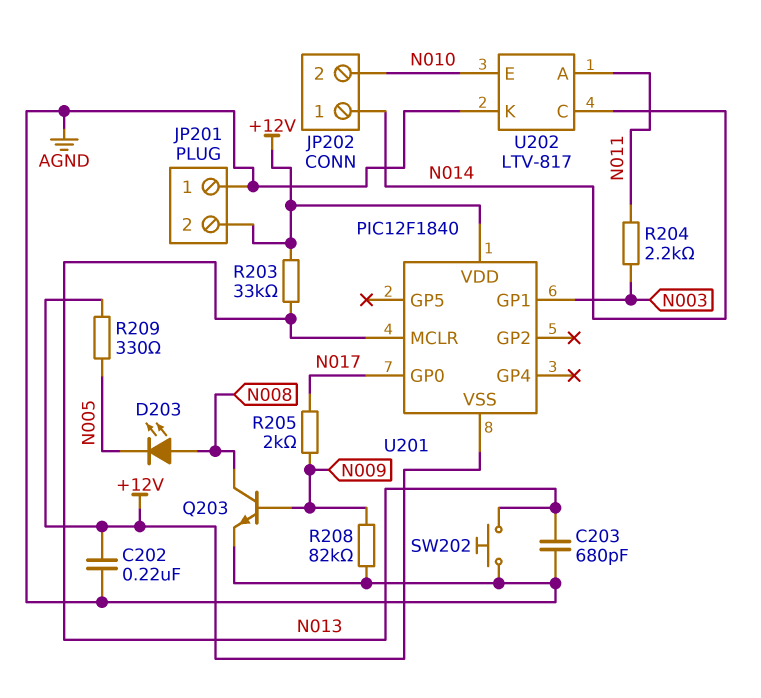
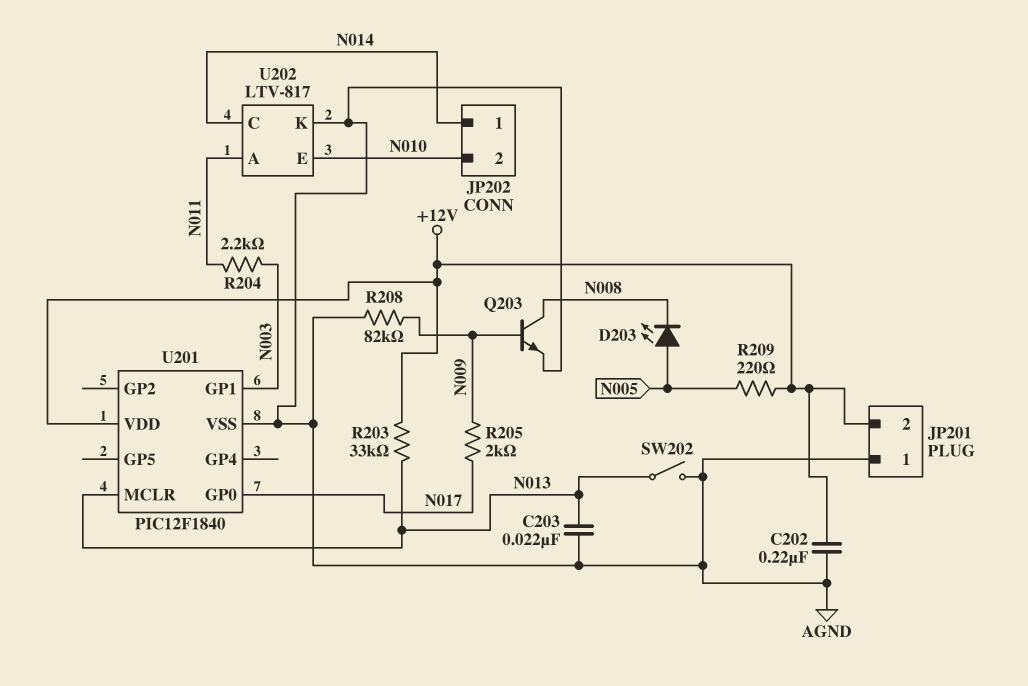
C203: 680pF (AGND, N013) -> 22nF (AGND, N013)
D203: LED (A N008, K N005) -> LED (A N005, K N008)
R209: 330 (+12V, N005) -> 220 (+12V, N005)
SW202: button (AGND, N013) -> switch (AGND, N013)
U201 pin VSS: +12V -> AGND

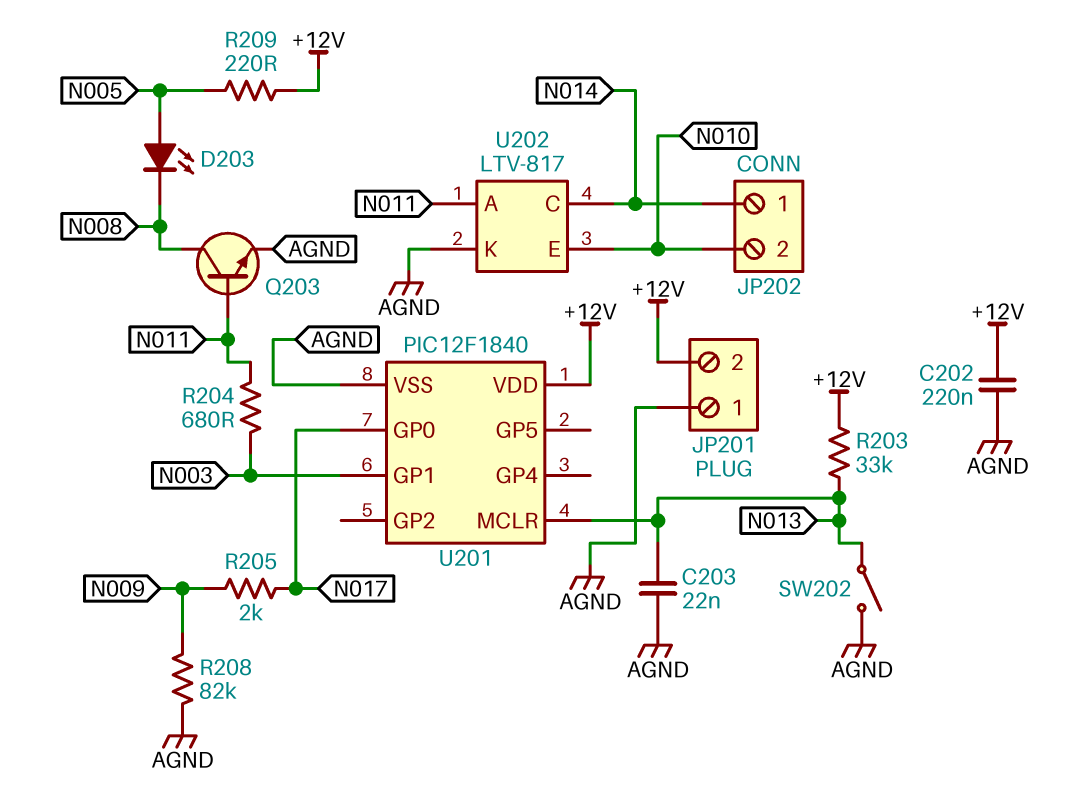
Q203: NPN (B N009, C N008, E AGND) -> NPN (B N011, C N008, E AGND)
R204: 2.2k (N003, N011) -> 680 (N003, N011)

